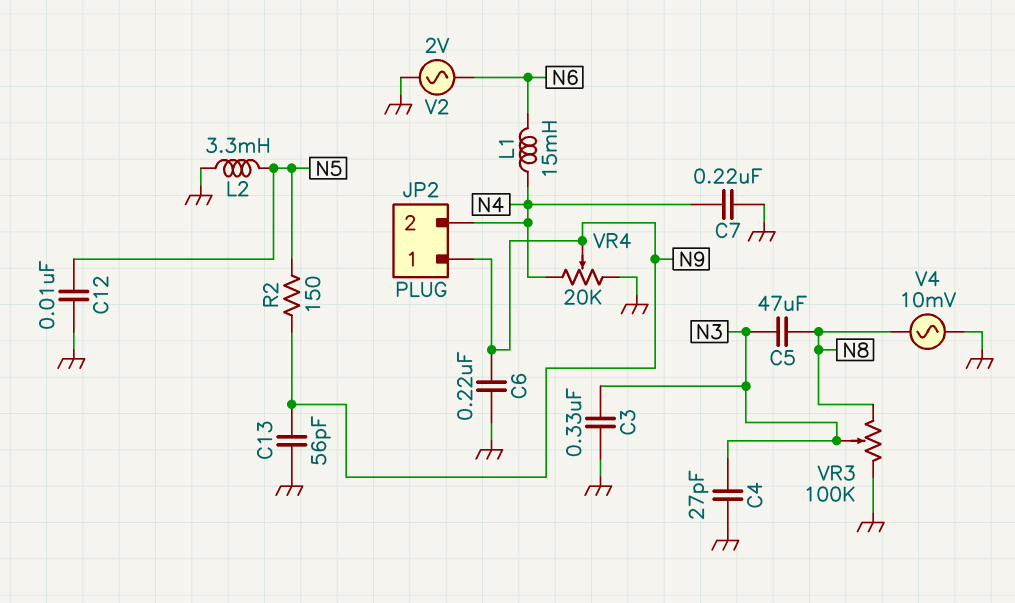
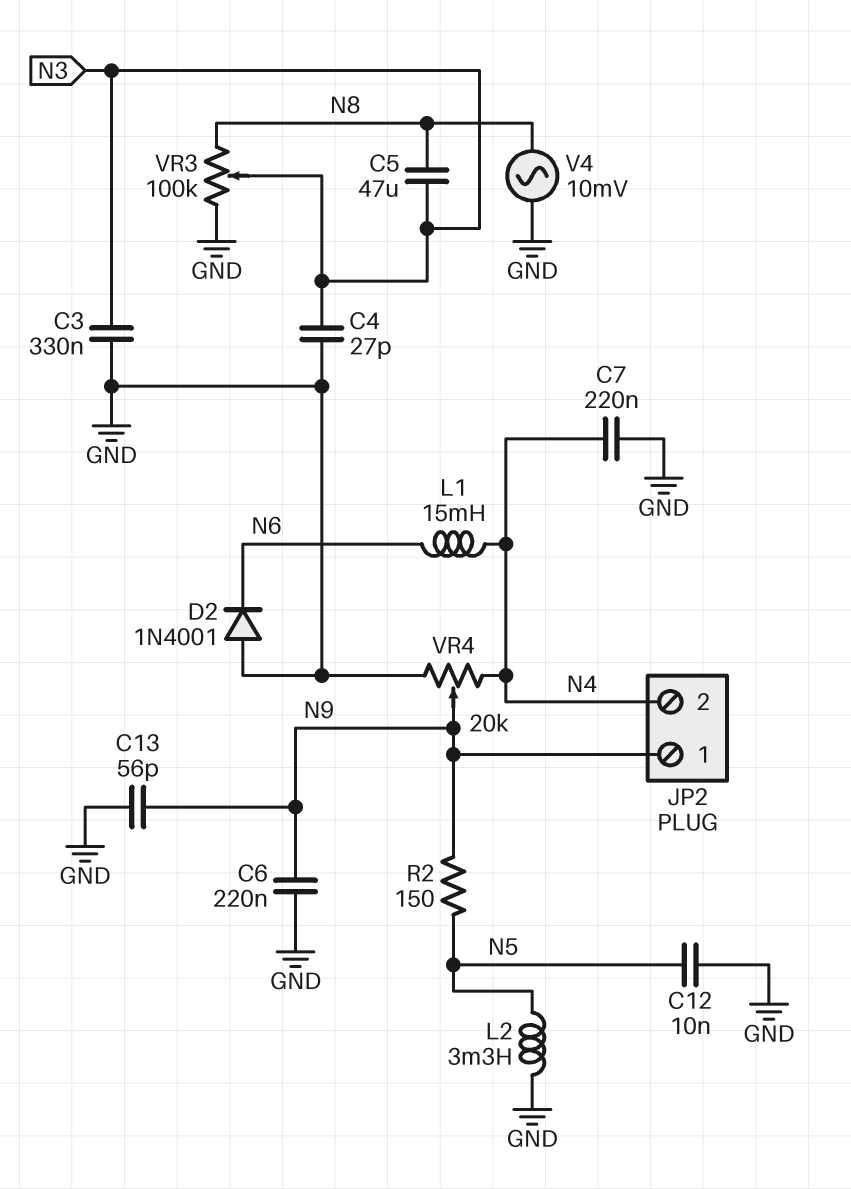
D2: none -> diode 1N4001 (A GND, K N6)
V2: AC 2V (GND, N6) -> none

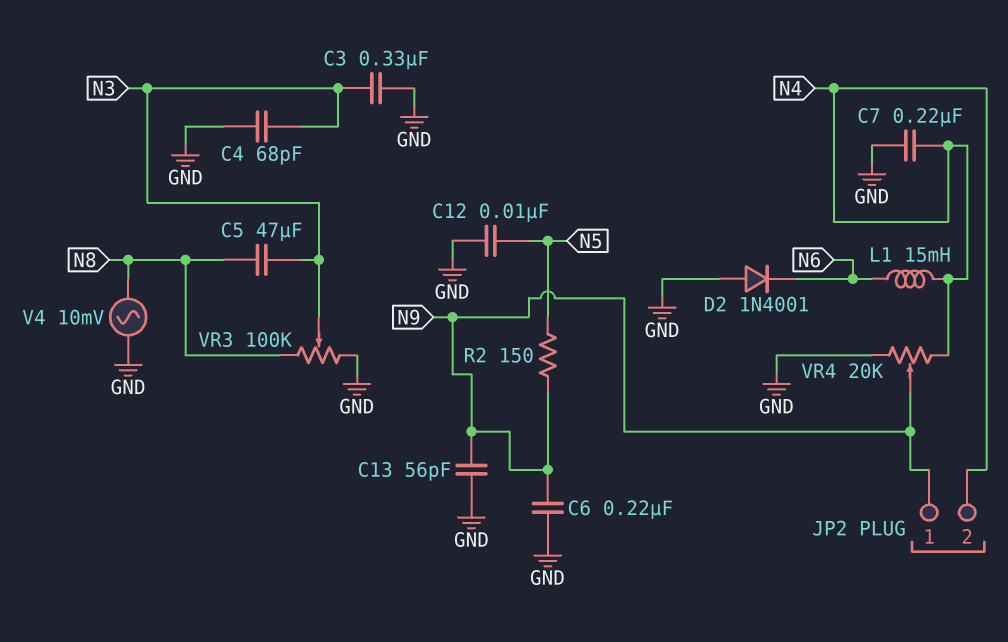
C4: 27pF (GND, N3) -> 68pF (GND, N3)
L2: 3.3mH (GND, N5) -> none

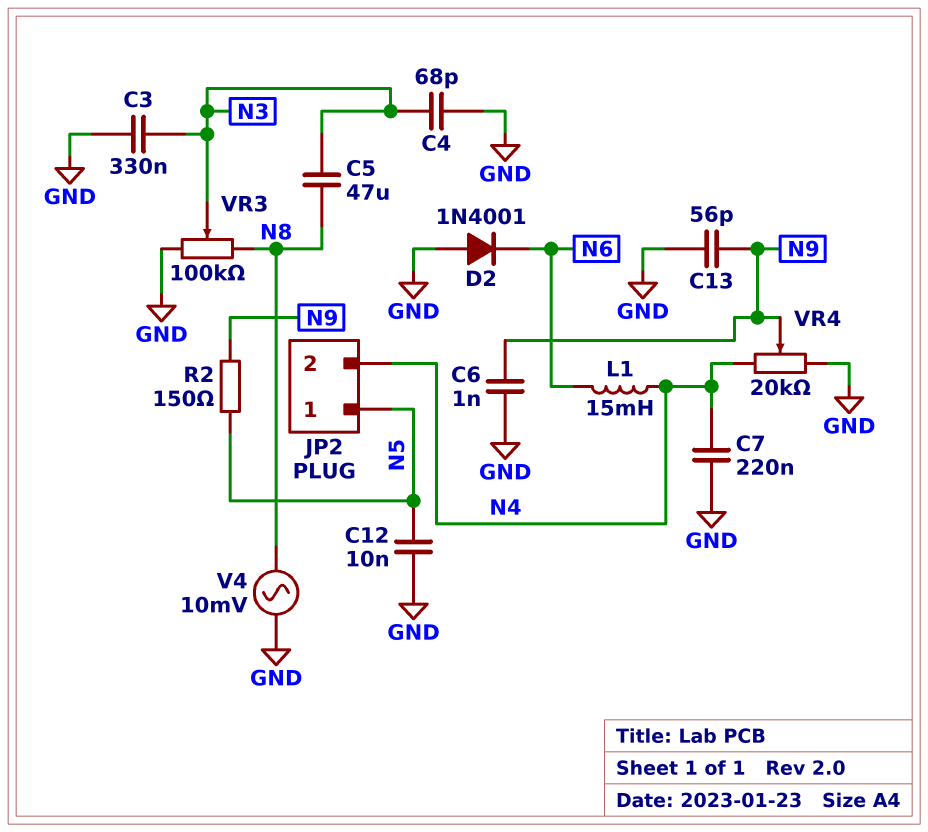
C6: 220nF (GND, N9) -> 1nF (GND, N9)
JP2 pin 1: N9 -> N5

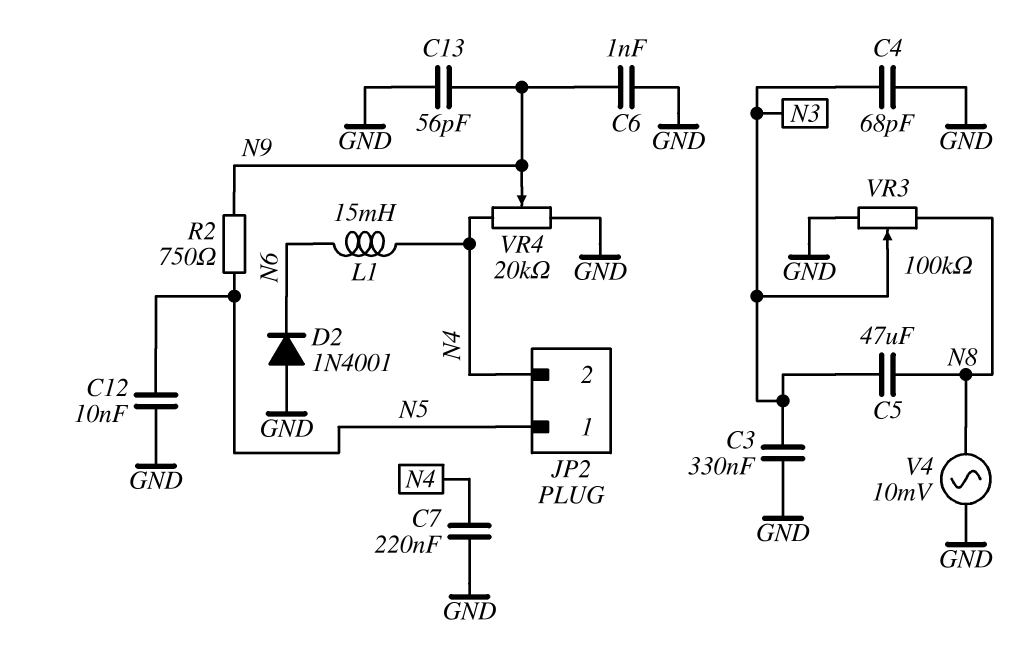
R2: 150 (N5, N9) -> 750 (N5, N9)

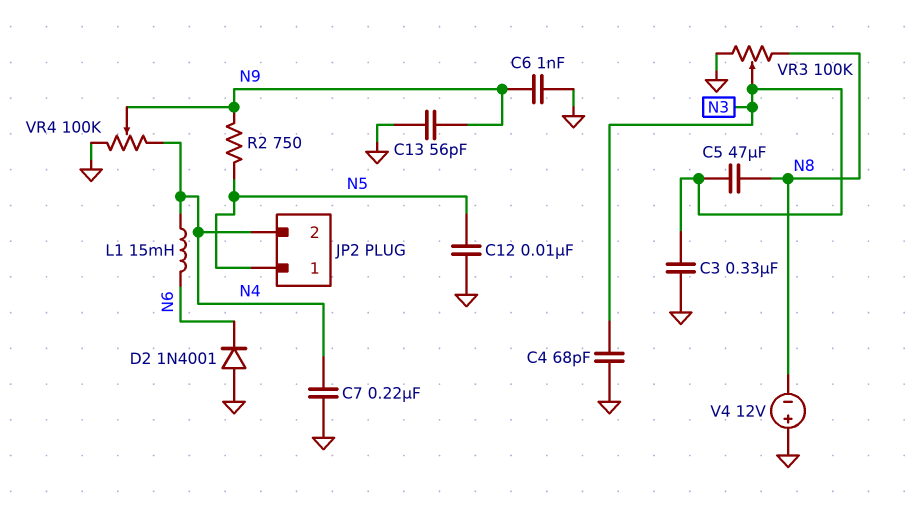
V4: AC 10mV (GND, N8) -> 12V (plus GND, minus N8)
VR4: 20k (GND, N4, wiper N9) -> 100k (GND, N4, wiper N9)

